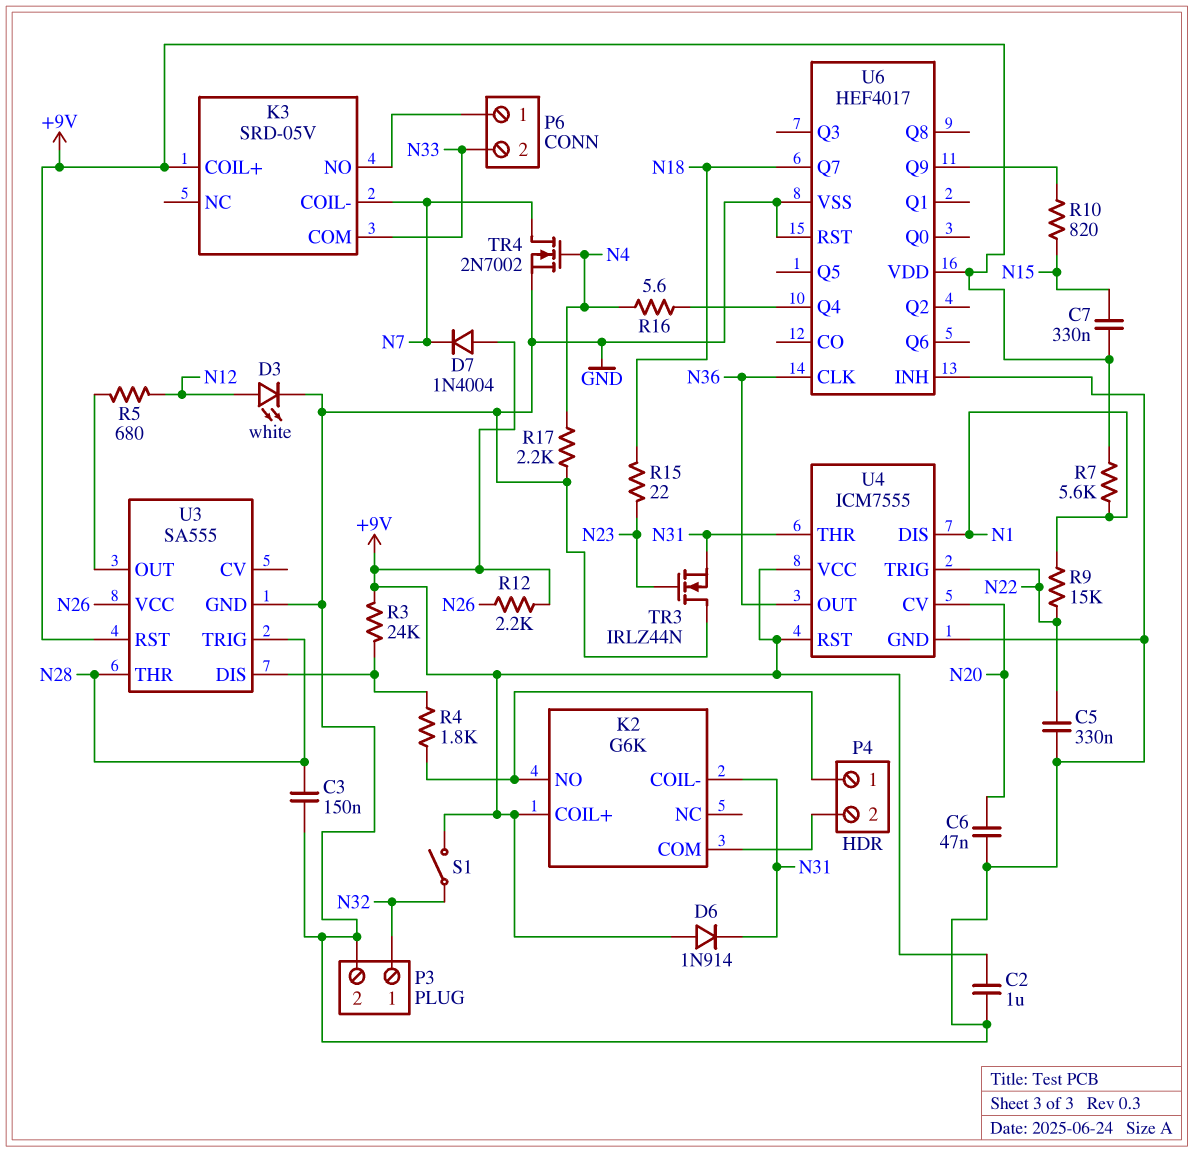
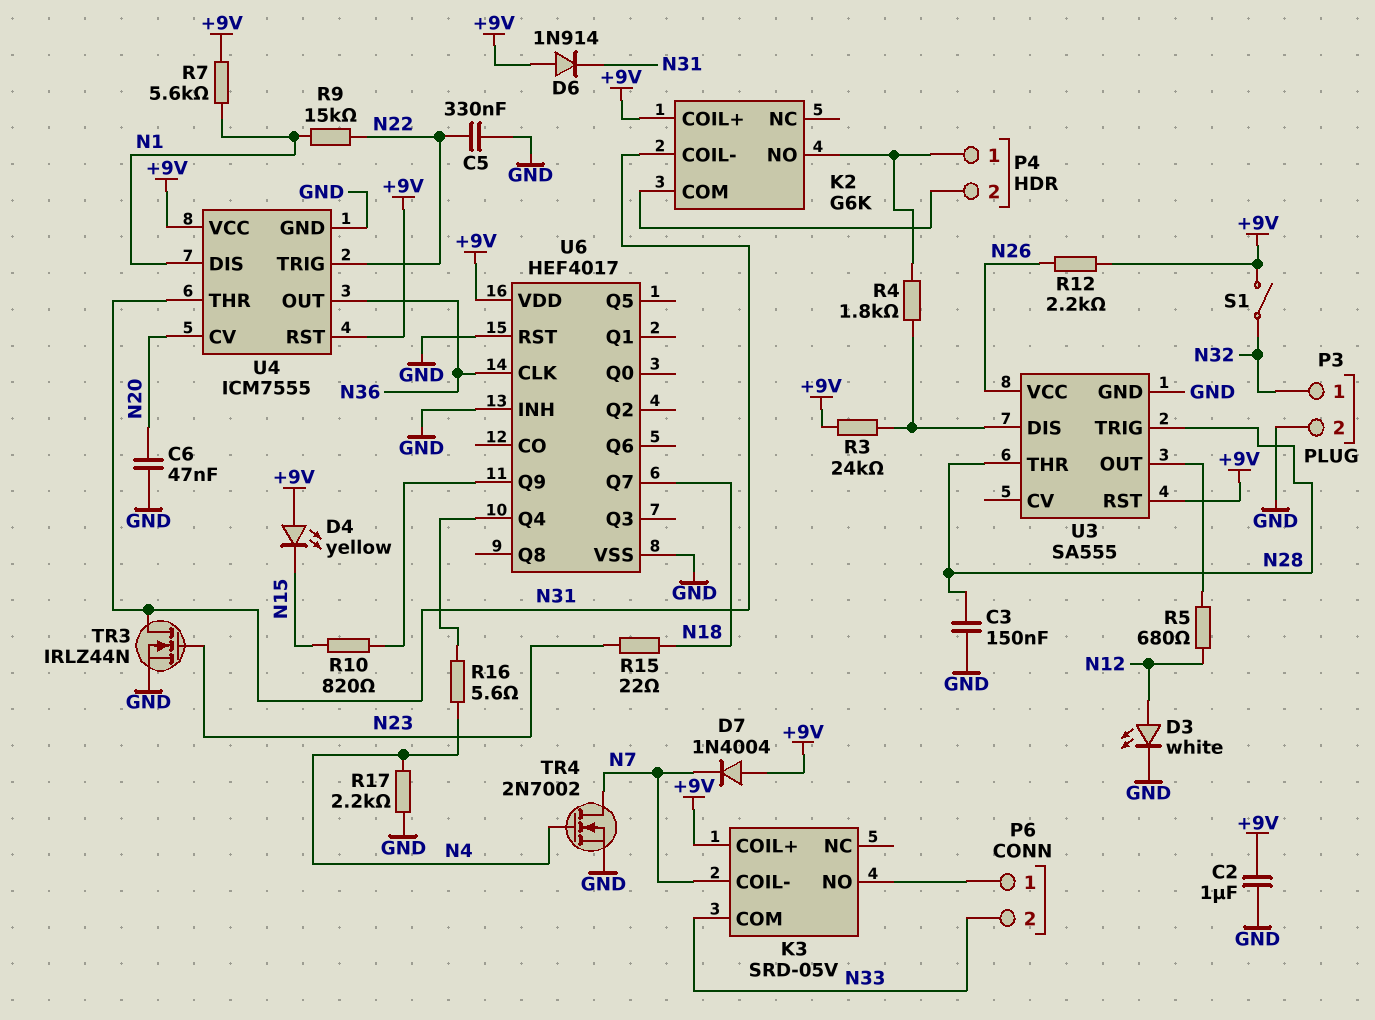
C7: 330nF (+9V, N15) -> none
D4: none -> LED yellow (A +9V, K N15)
TR3: NMOS IRLZ44N (G N23, D GND, S N31) -> NMOS IRLZ44N (G N23, D N31, S GND)

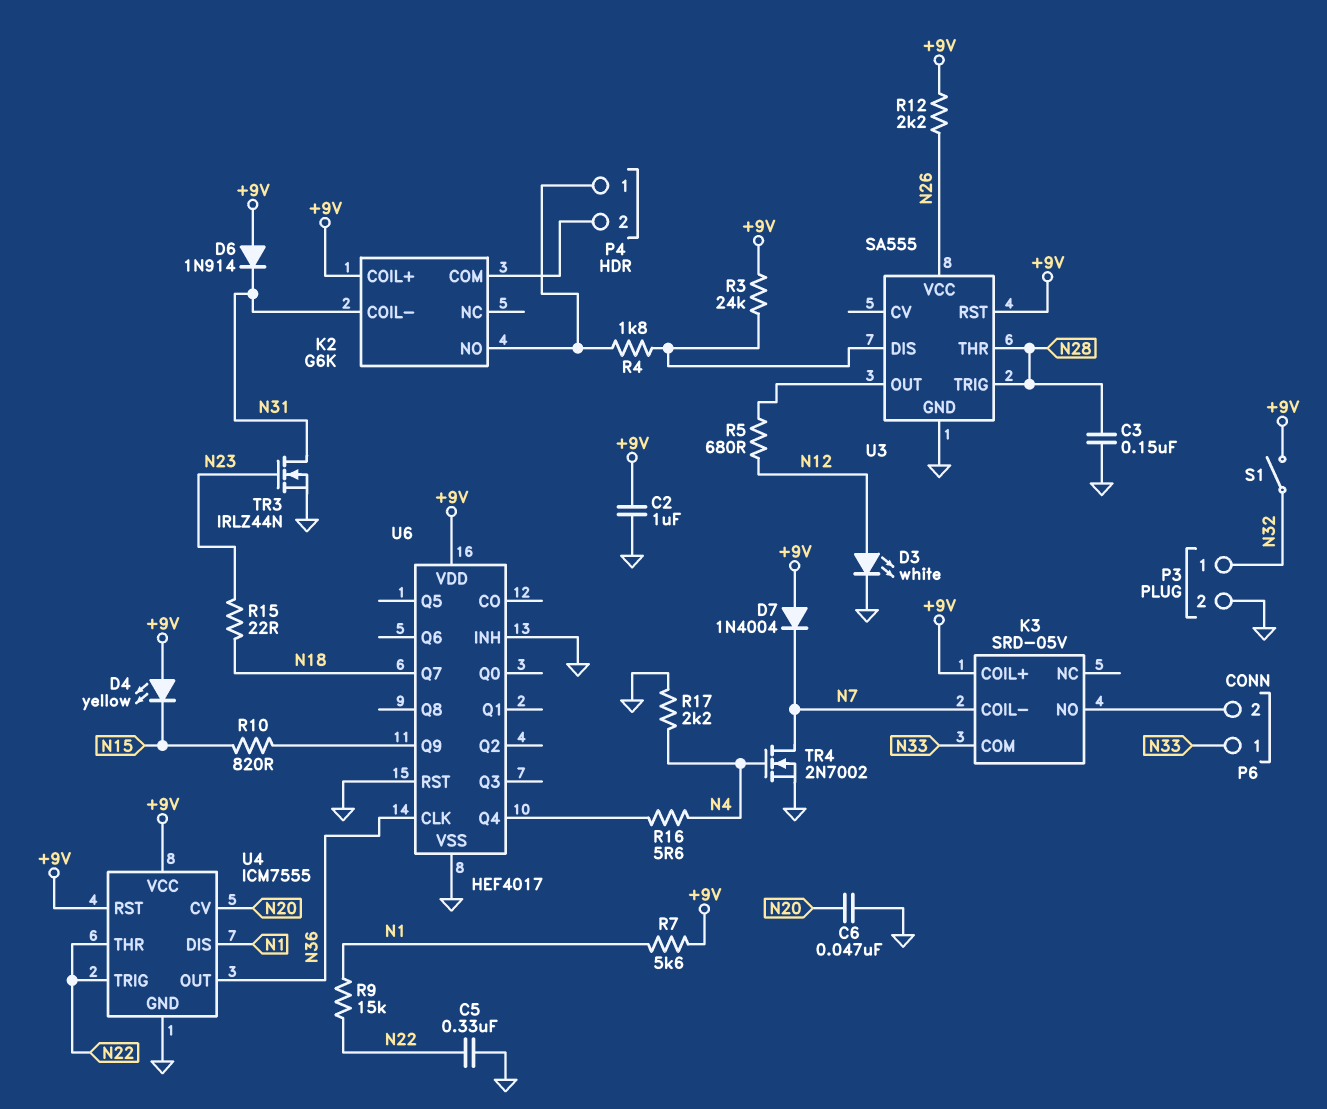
P6 pin 1: K3/NO -> N33
P6 pin 2: N33 -> K3/NO
U4 pin THR: N31 -> N22

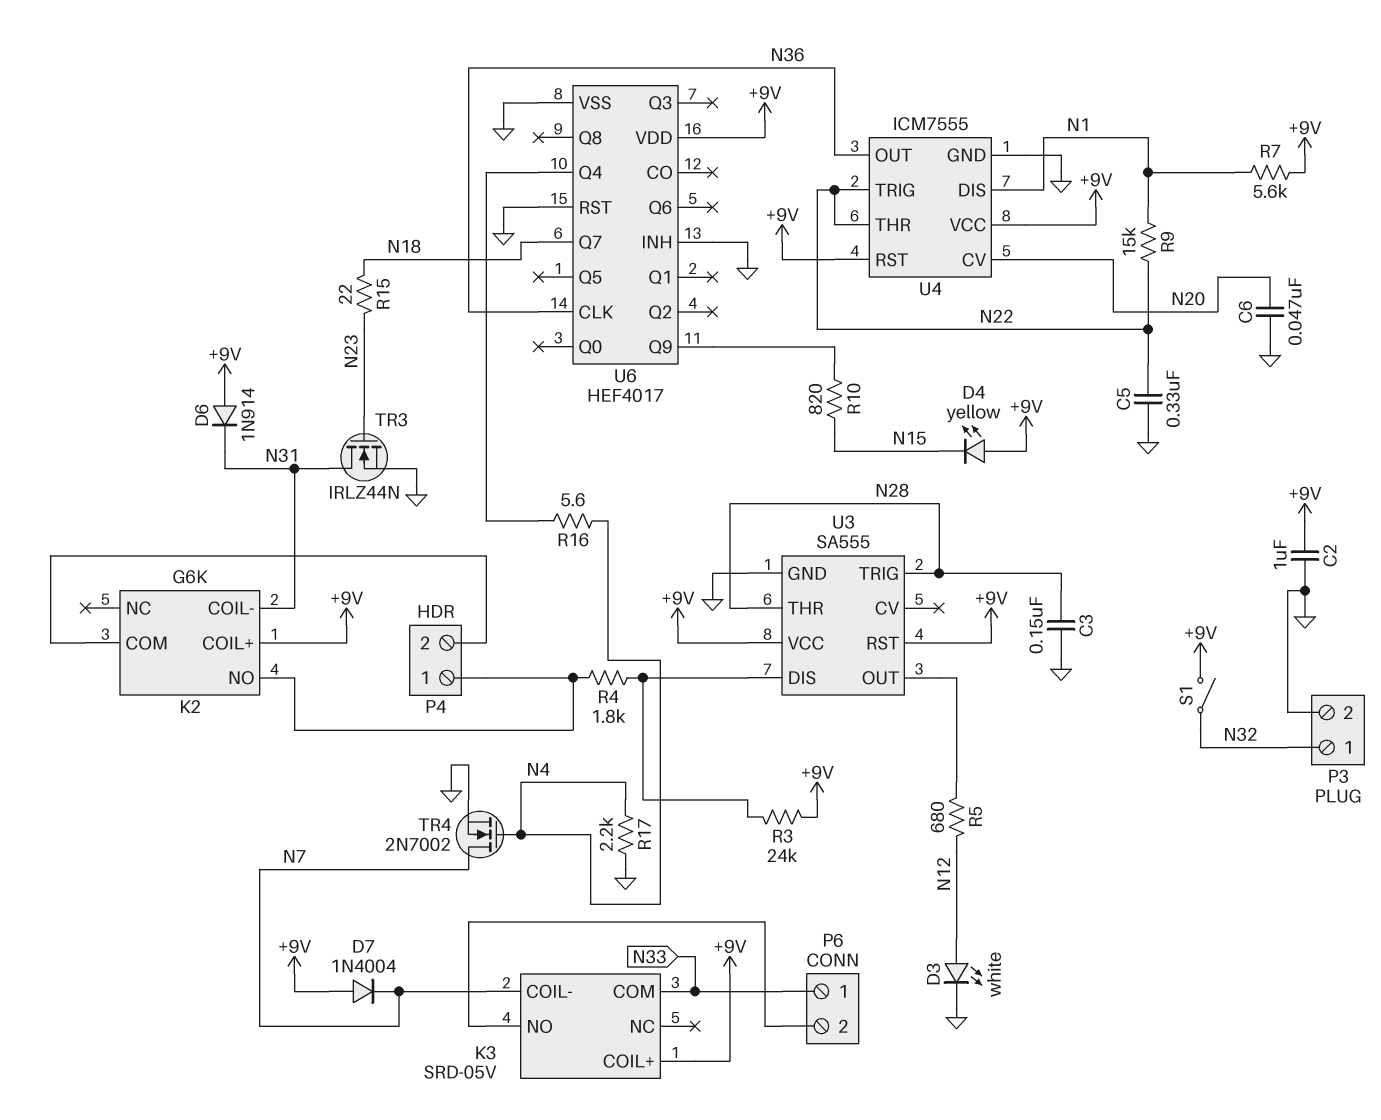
R12: 2.2k (+9V, N26) -> none
U3 pin VCC: N26 -> +9V

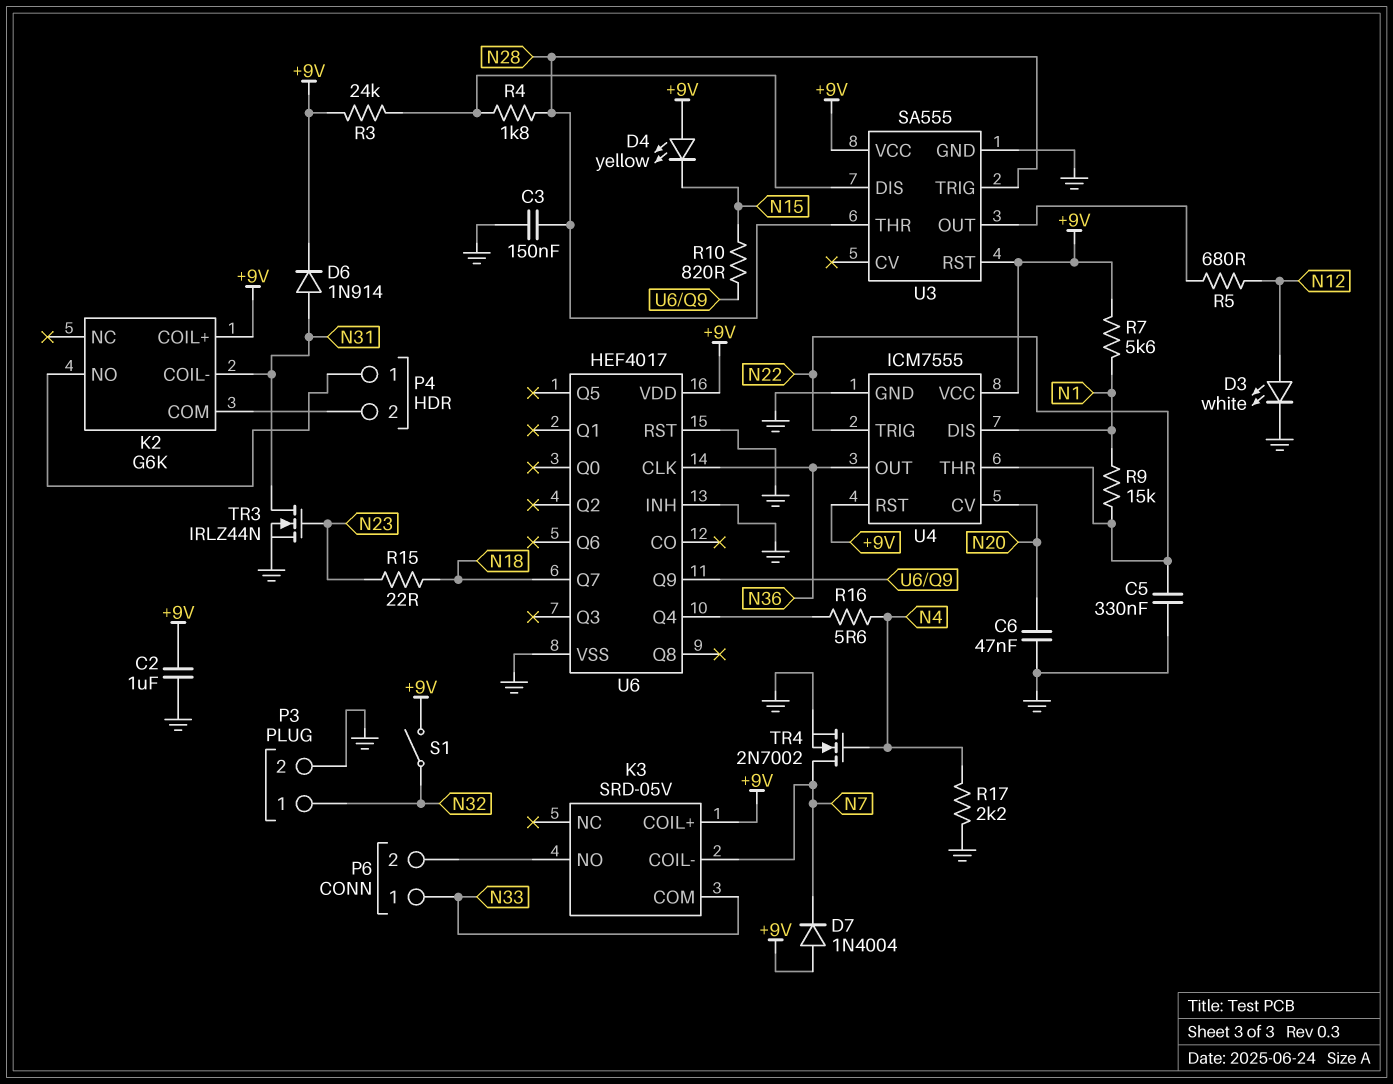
D6: diode 1N914 (A +9V, K N31) -> diode 1N914 (A N31, K +9V)
R4: 1.8k (K2/NO, U3/DIS) -> 1.8k (N28, U3/DIS)

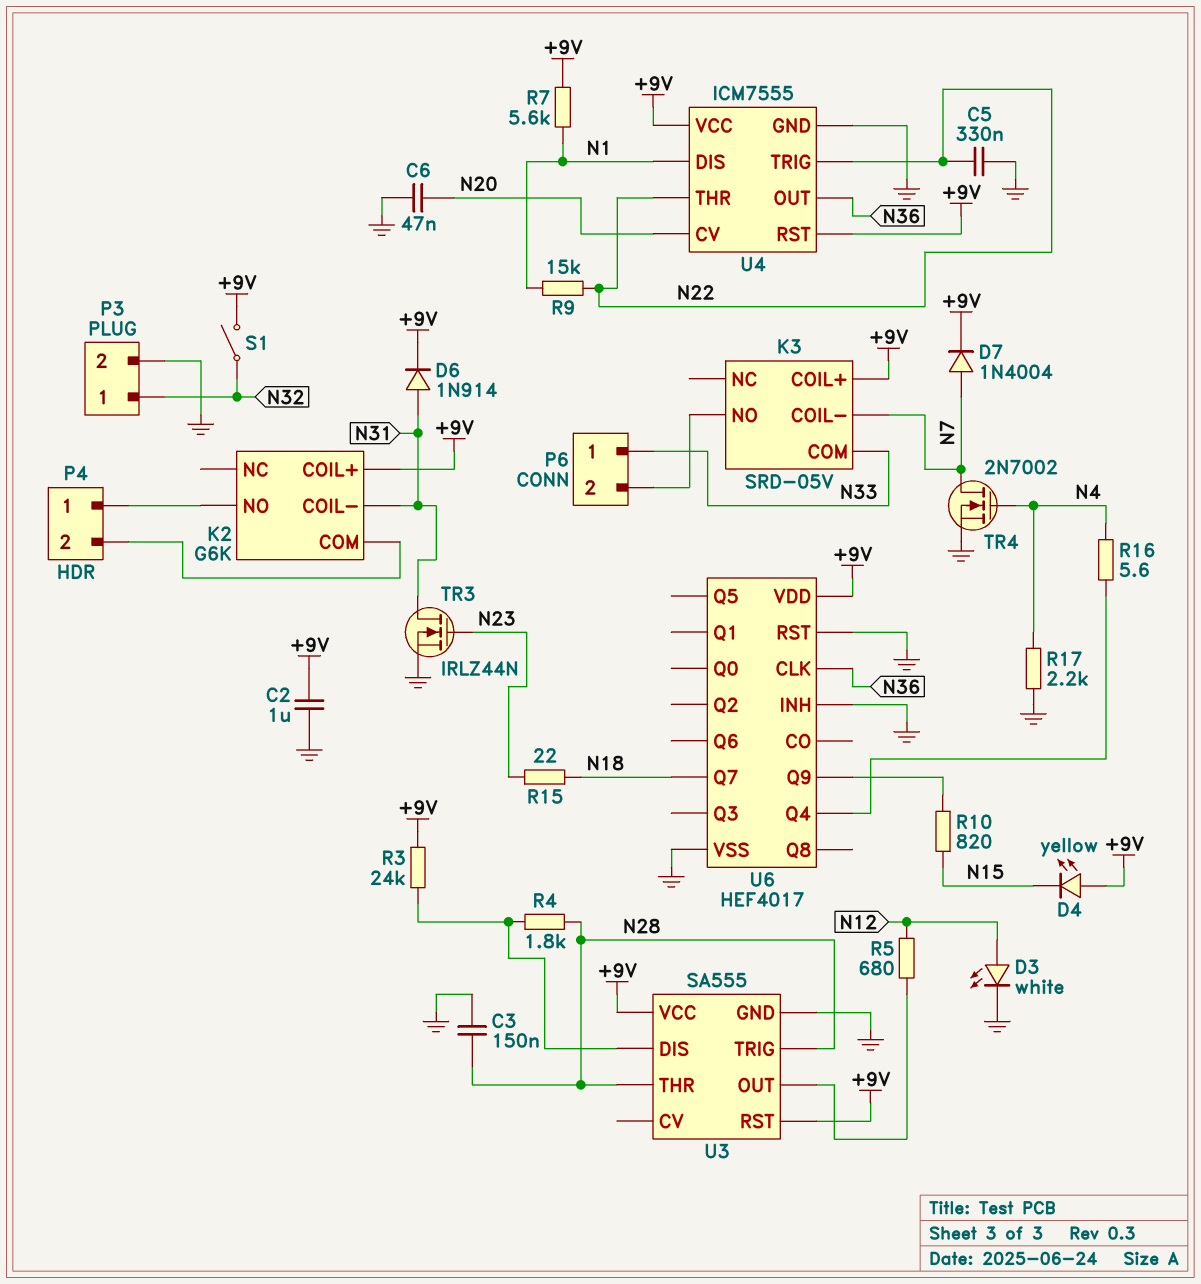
D7: diode 1N4004 (A +9V, K N7) -> diode 1N4004 (A N7, K +9V)

